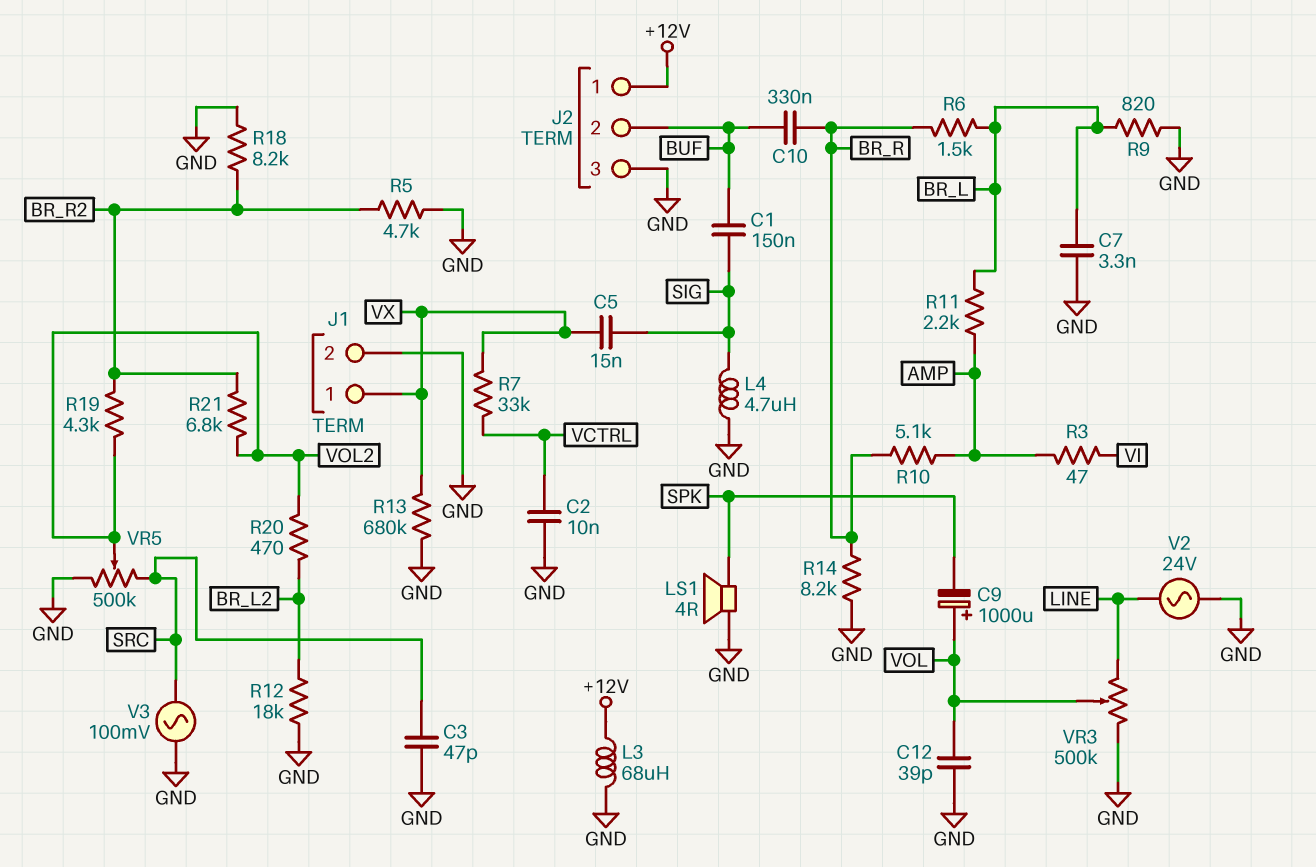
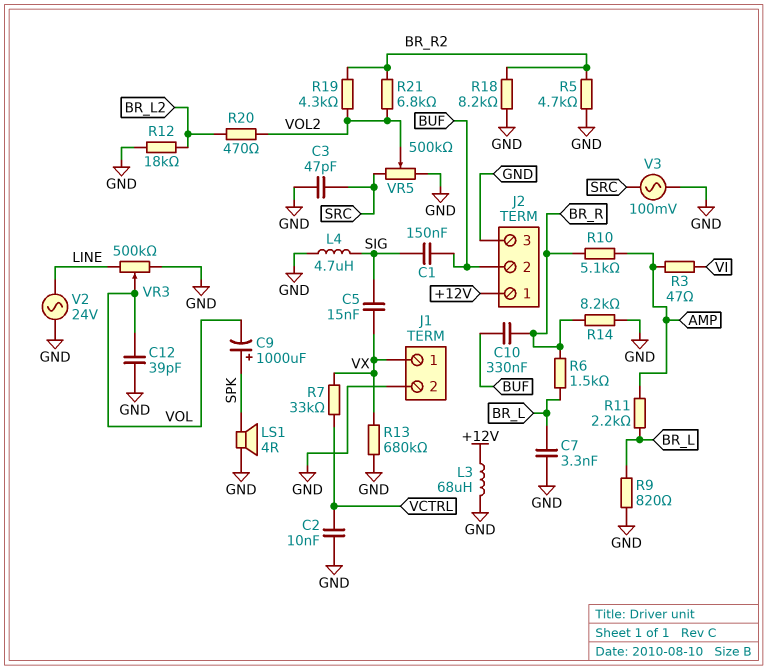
C9: 1000uF (plus VOL, minus SPK) -> 1000uF (plus SPK, minus VOL)

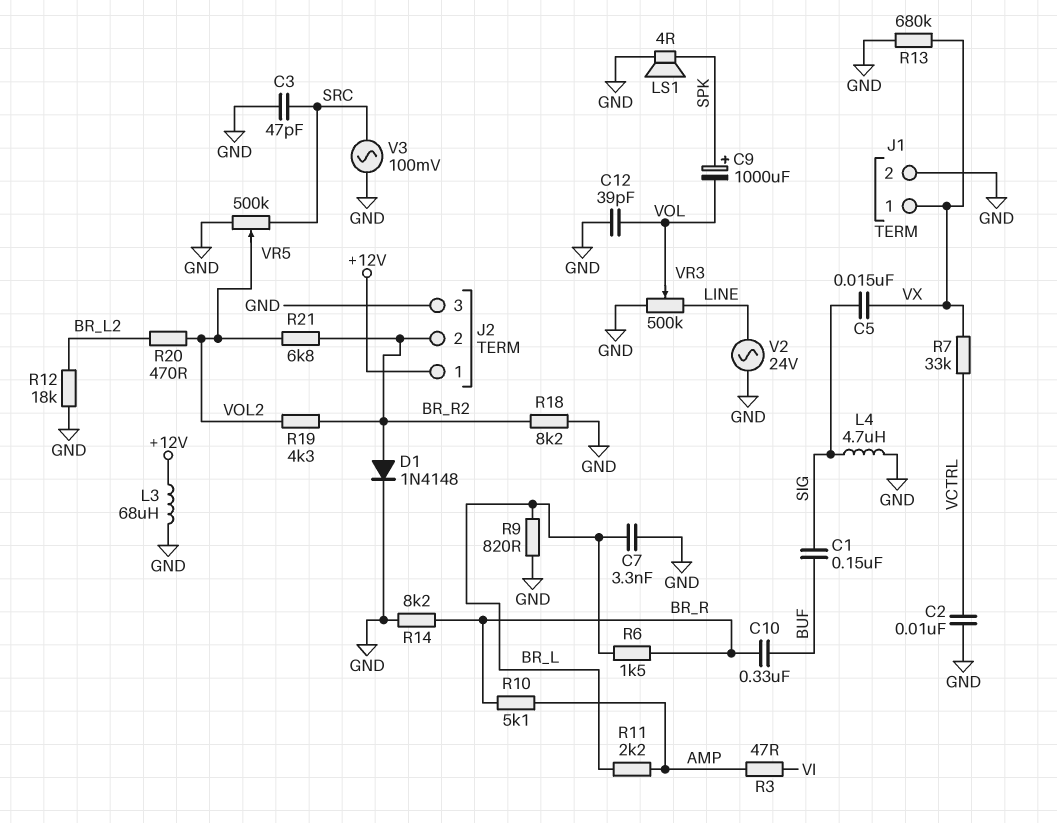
D1: none -> diode 1N4148 (A BR_R2, K GND)
J2 pin 2: BUF -> BR_R2
R5: 4.7k (BR_R2, GND) -> none

